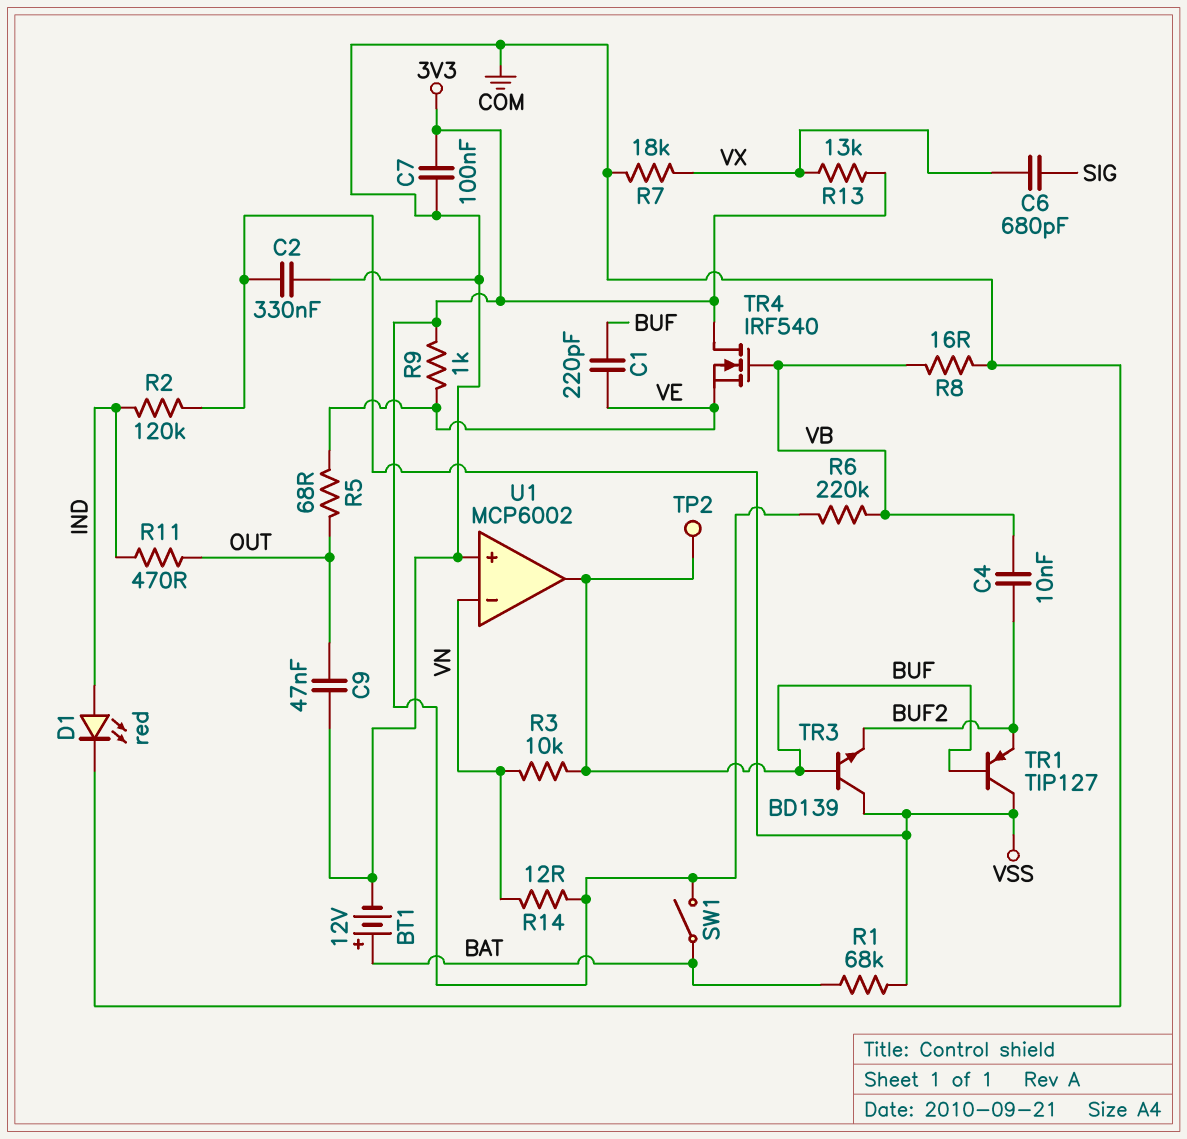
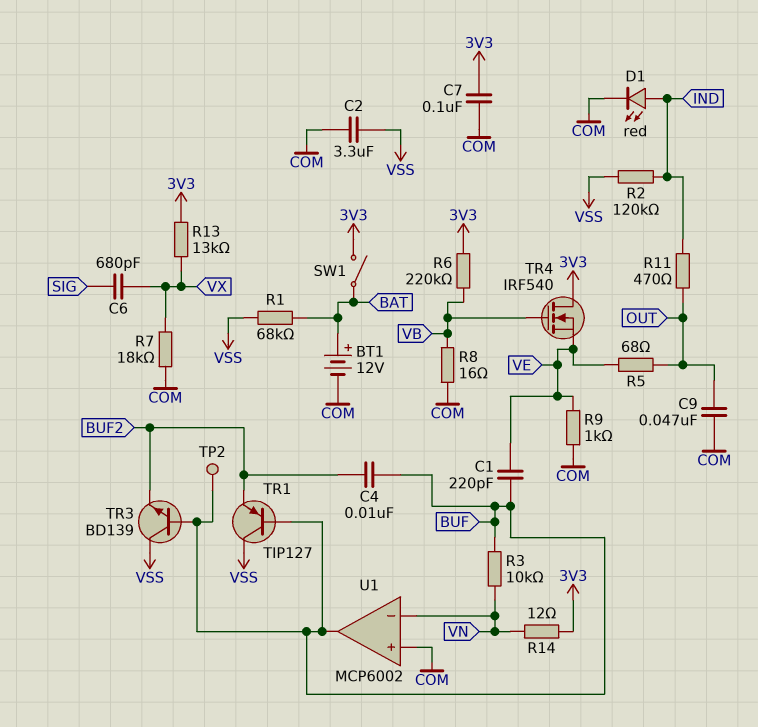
C2: 330nF (COM, VSS) -> 3.3uF (COM, VSS)
C4: 10nF (BUF2, VB) -> 10nF (BUF, BUF2)
R9: 1k (3V3, VE) -> 1k (COM, VE)

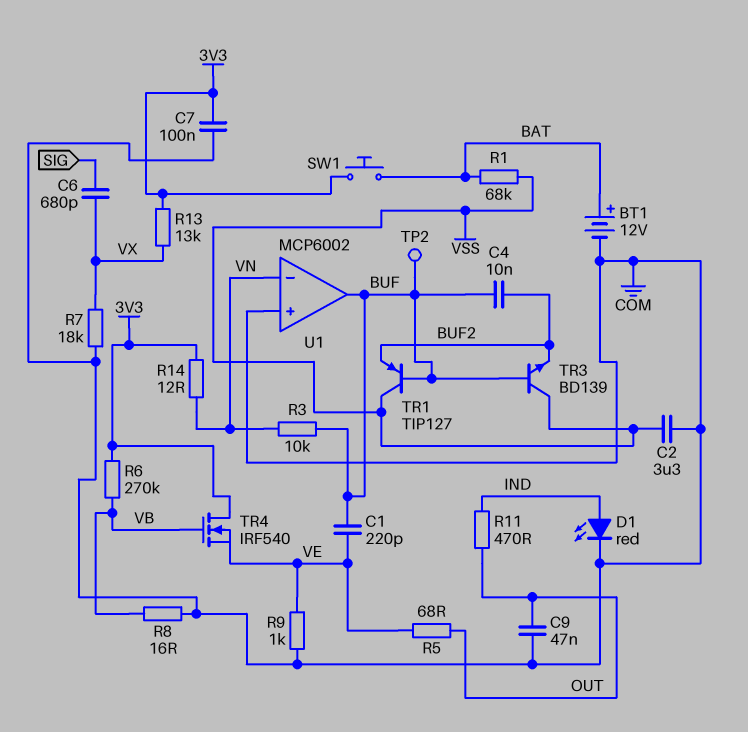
R2: 120k (IND, VSS) -> none
R6: 220k (3V3, VB) -> 270k (3V3, VB)
SW1: switch (3V3, BAT) -> button (3V3, BAT)

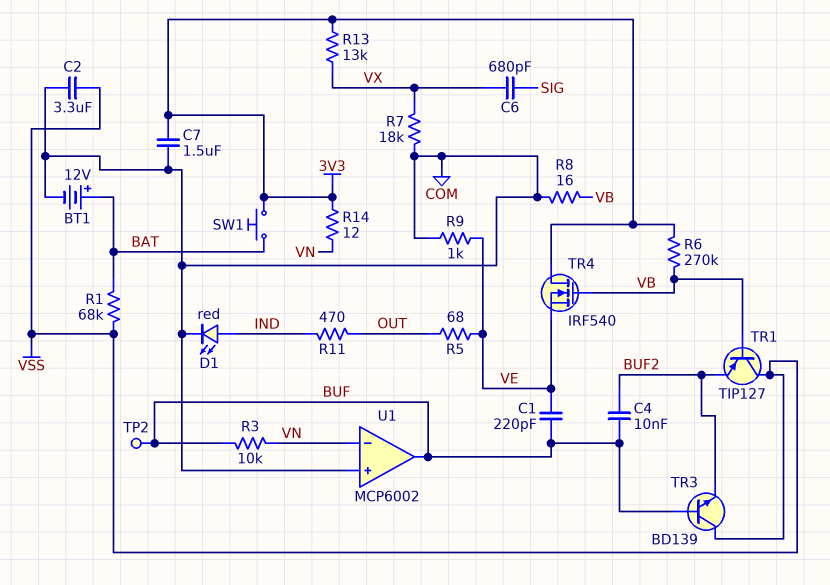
C7: 100nF (3V3, COM) -> 1.5uF (3V3, COM)
C9: 47nF (COM, OUT) -> none
TR1: PNP TIP127 (B BUF, C VSS, E BUF2) -> PNP TIP127 (B VB, C VSS, E BUF2)

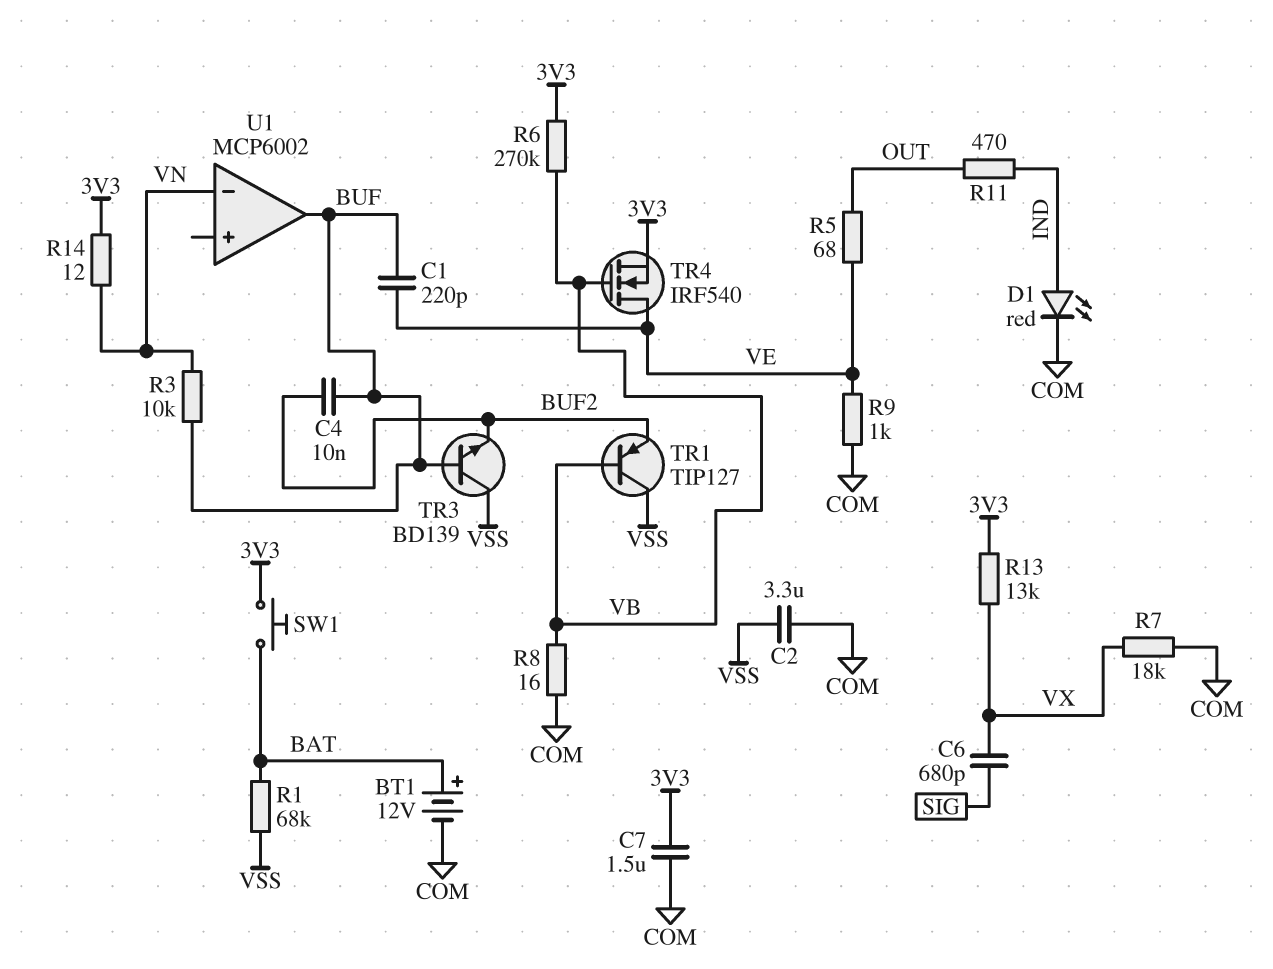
TP2: test point (BUF) -> none
TR4: NMOS IRF540 (G VB, D 3V3, S VE) -> NMOS IRF540 (G VB, D VE, S 3V3)
U1 pin in+: COM -> none

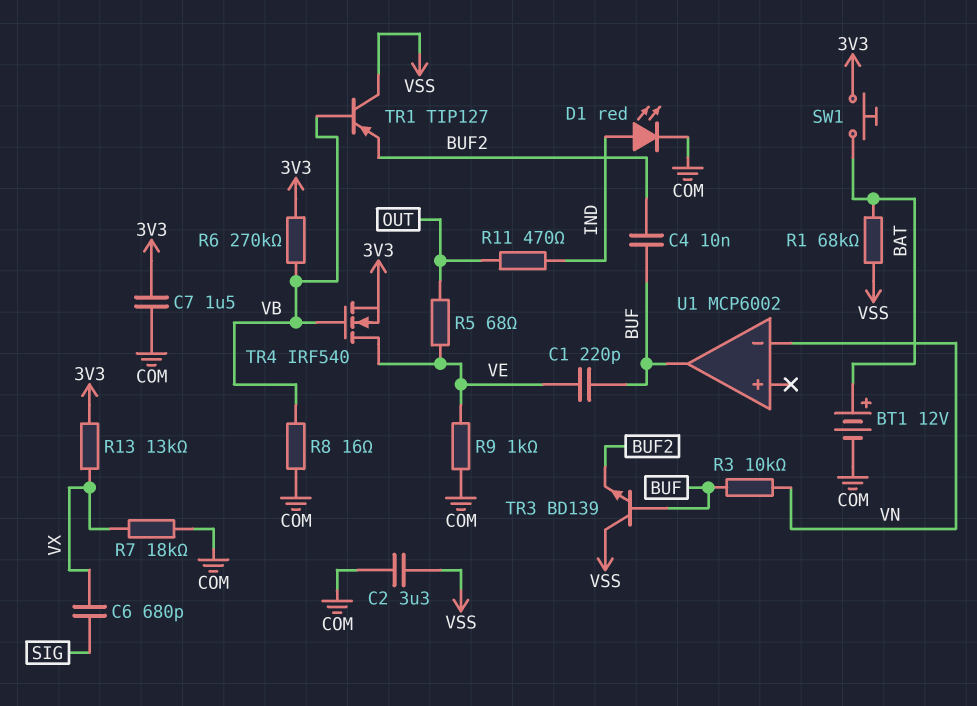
R14: 12 (3V3, VN) -> none

